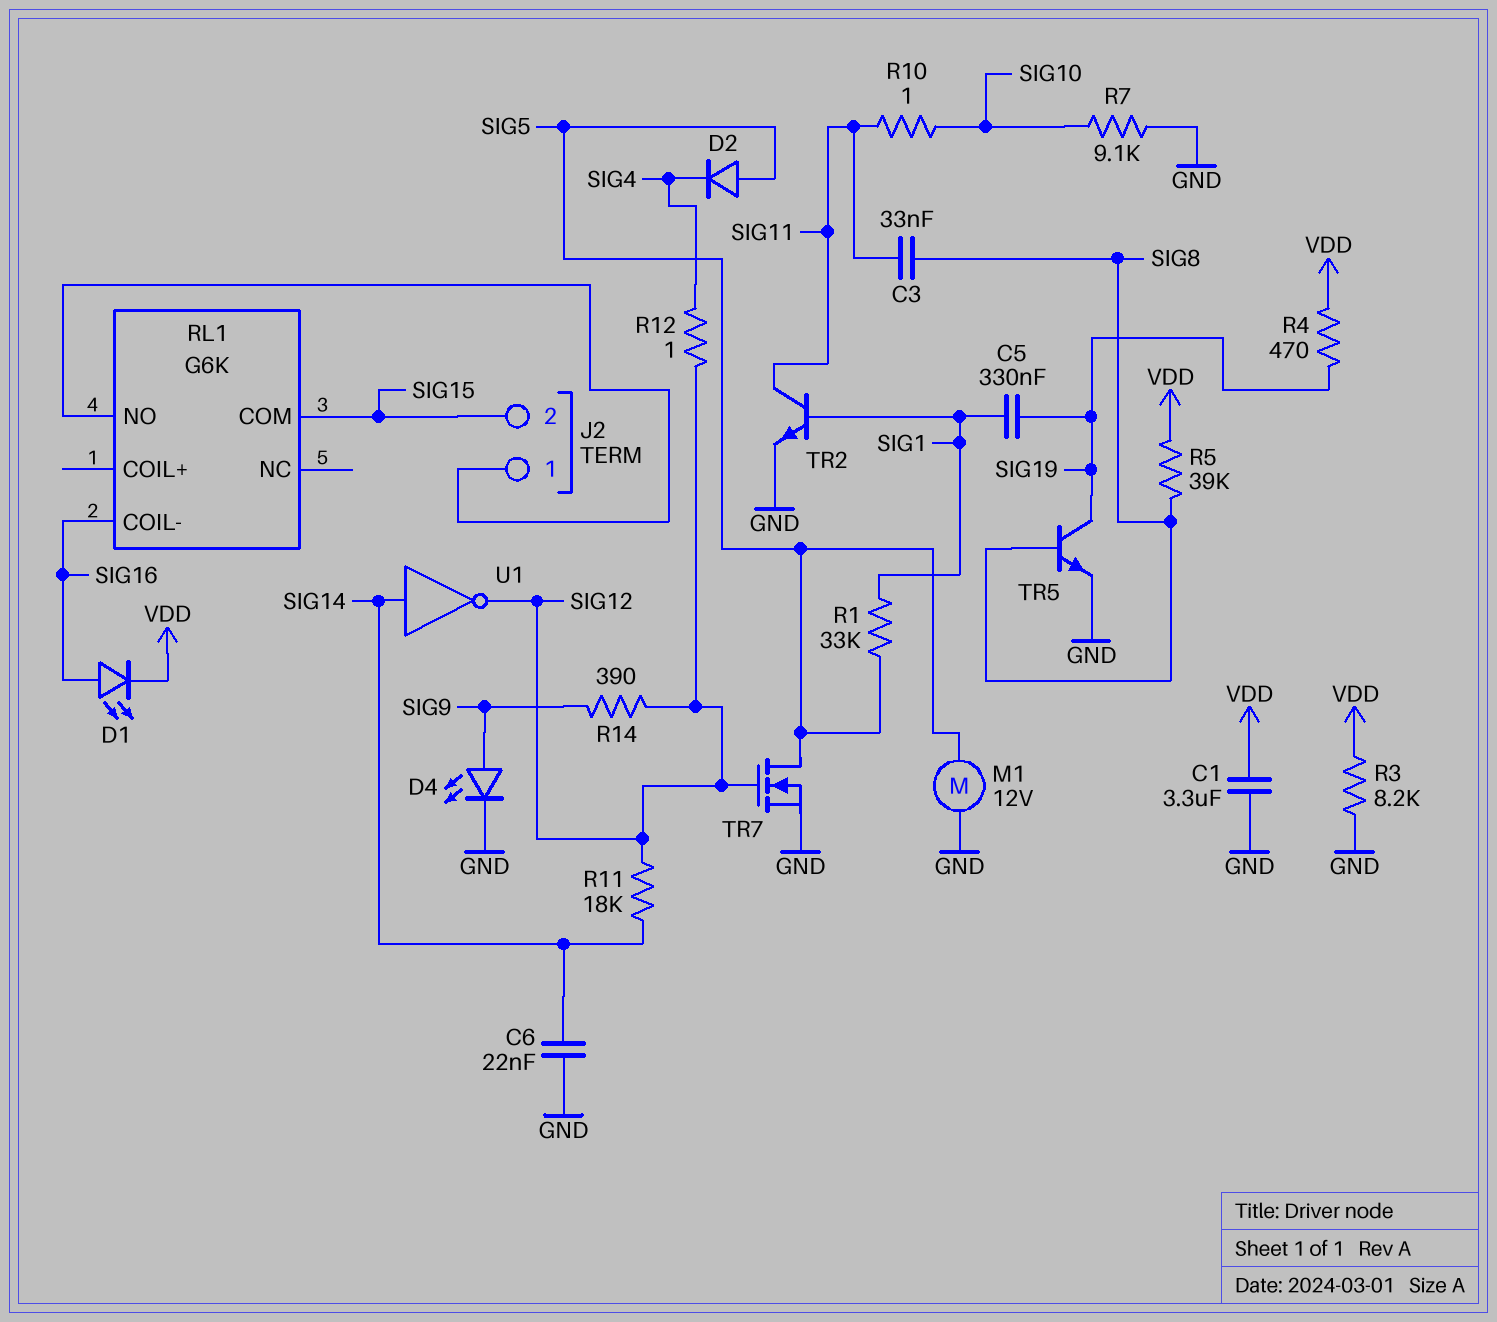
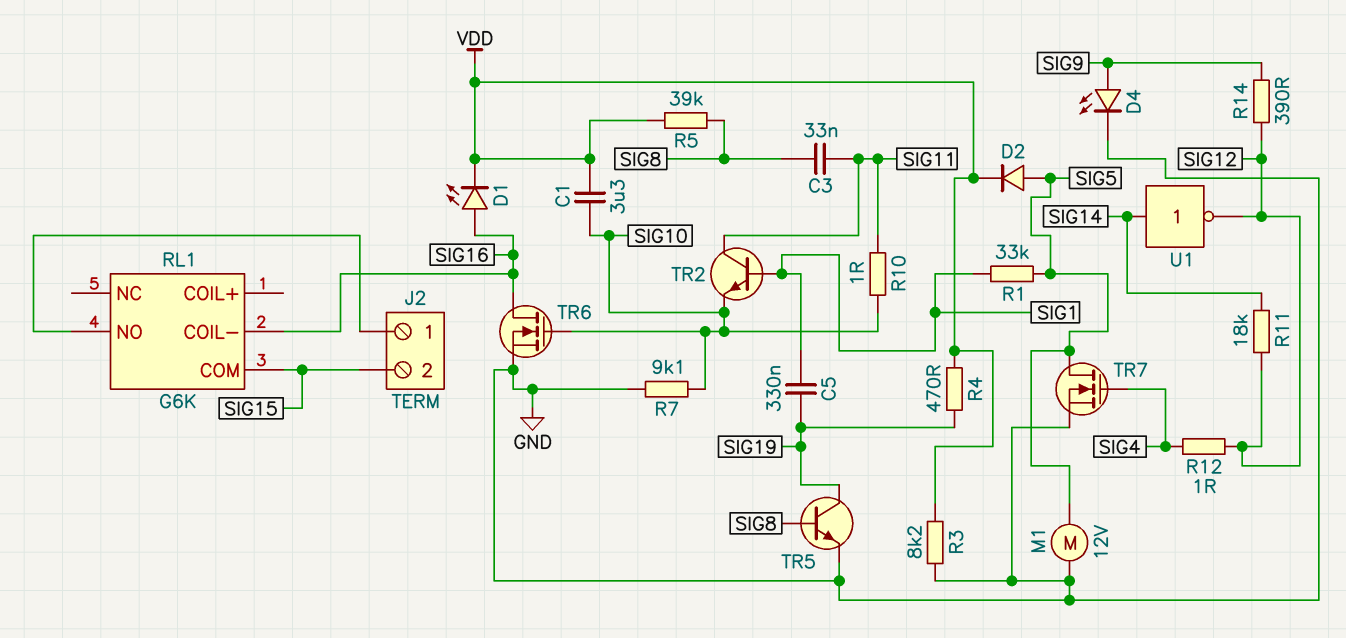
C1: 3.3uF (GND, VDD) -> 3.3uF (SIG10, VDD)
C6: 22nF (GND, SIG14) -> none
D2: diode (A SIG5, K SIG4) -> diode (A SIG5, K VDD)
TR2: NPN (B SIG1, C SIG11, E GND) -> NPN (B SIG1, C SIG11, E SIG10)
TR6: none -> NMOS (G SIG10, D SIG16, S GND)
TR7: NMOS (G SIG12, D SIG5, S GND) -> NMOS (G SIG4, D SIG5, S GND)

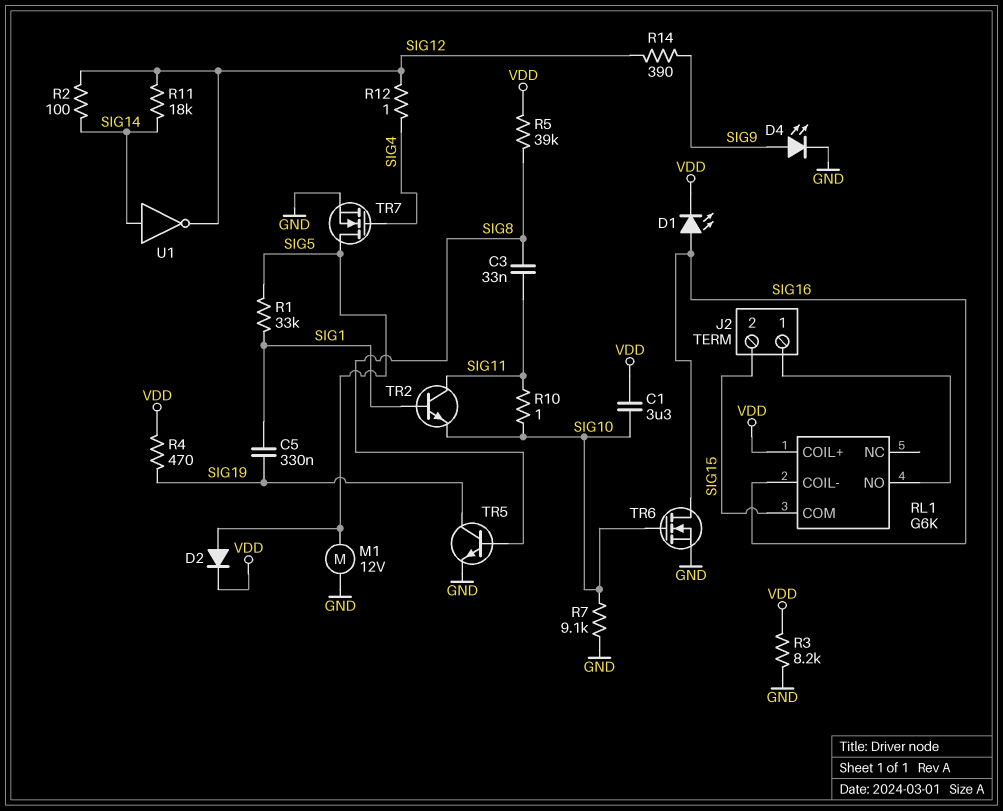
R2: none -> 100 (SIG12, SIG14)
RL1 pin COIL+: none -> VDD

